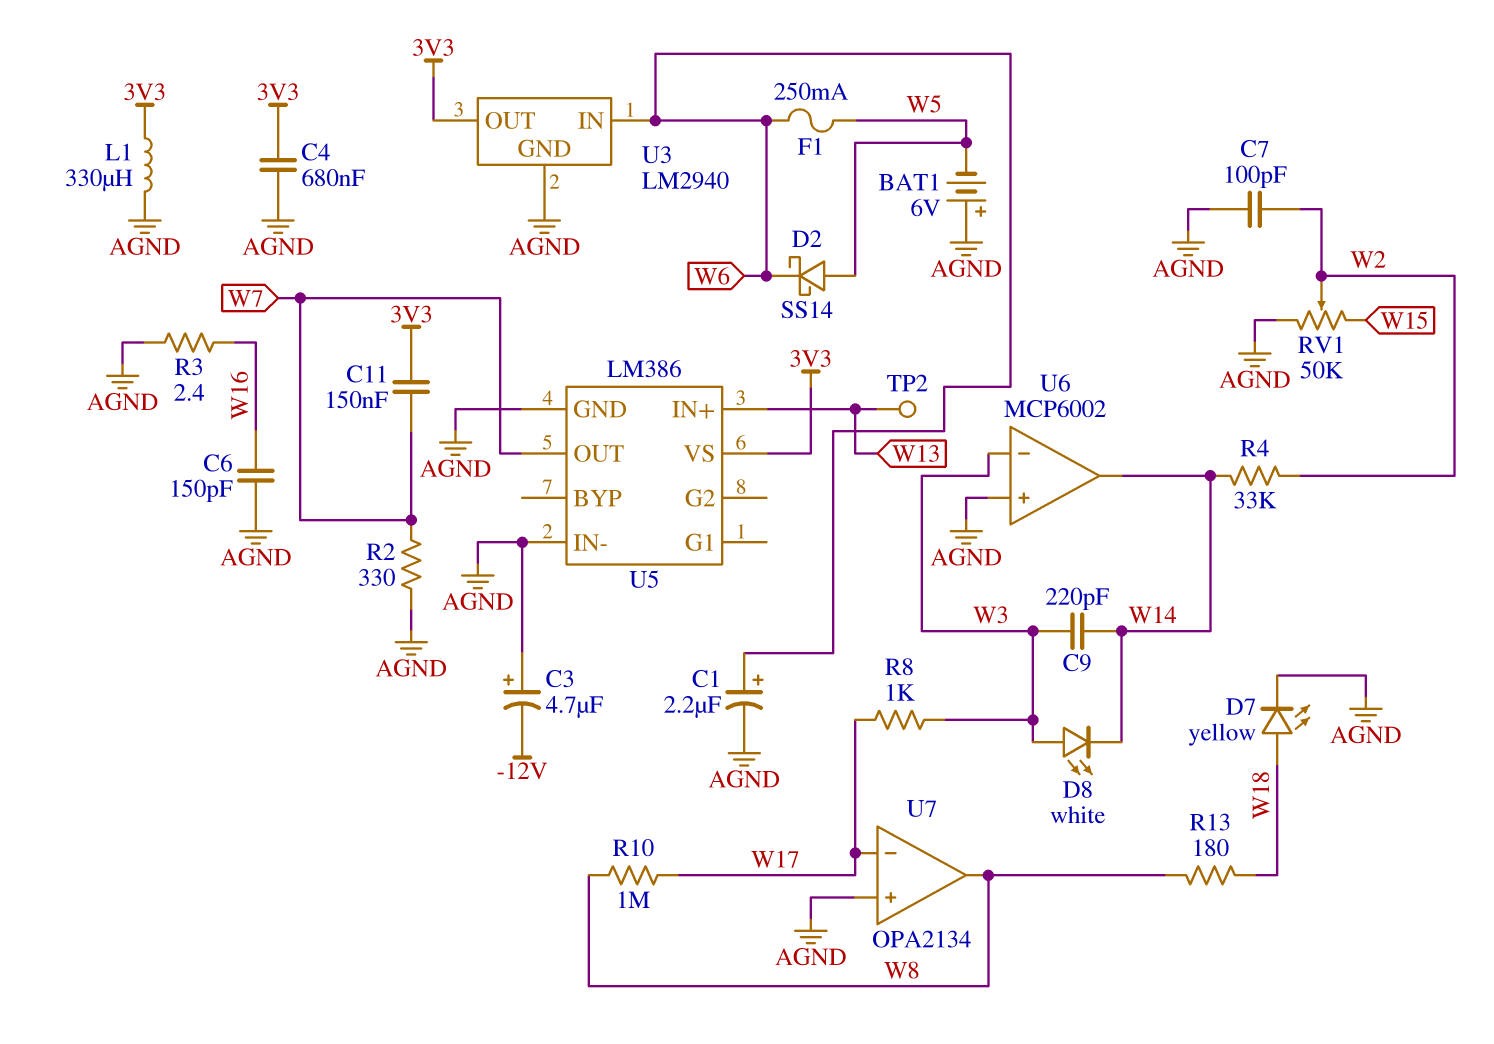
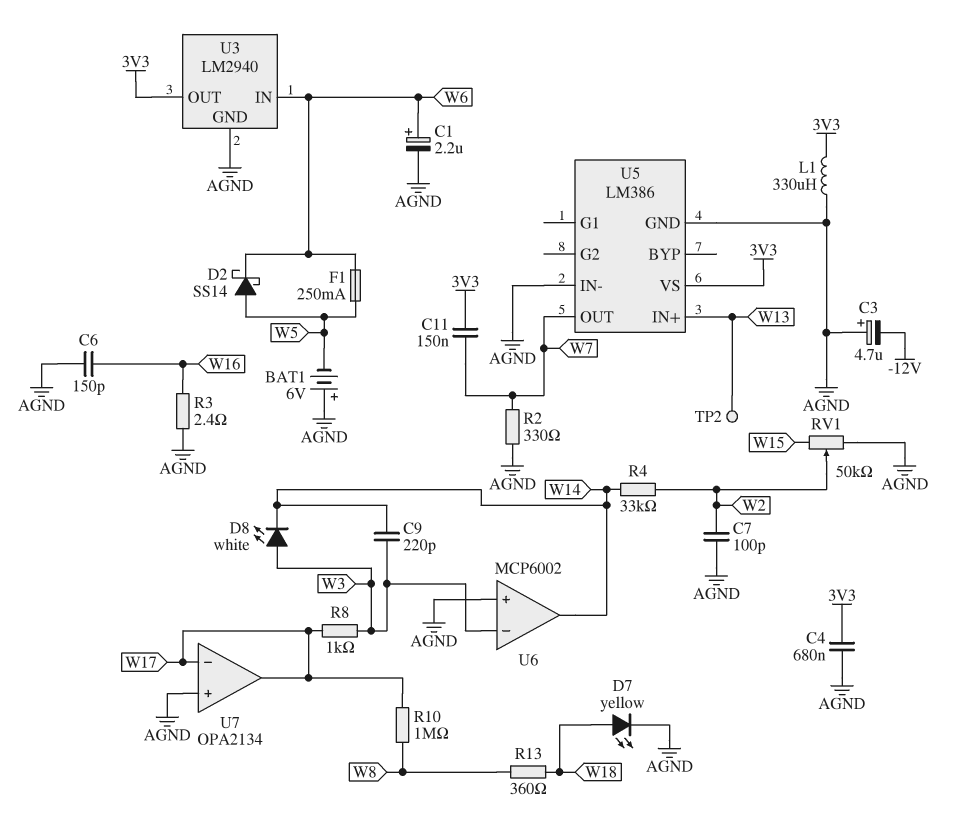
R13: 180 (W8, W18) -> 360 (W8, W18)
U7 pin out: W8 -> W17

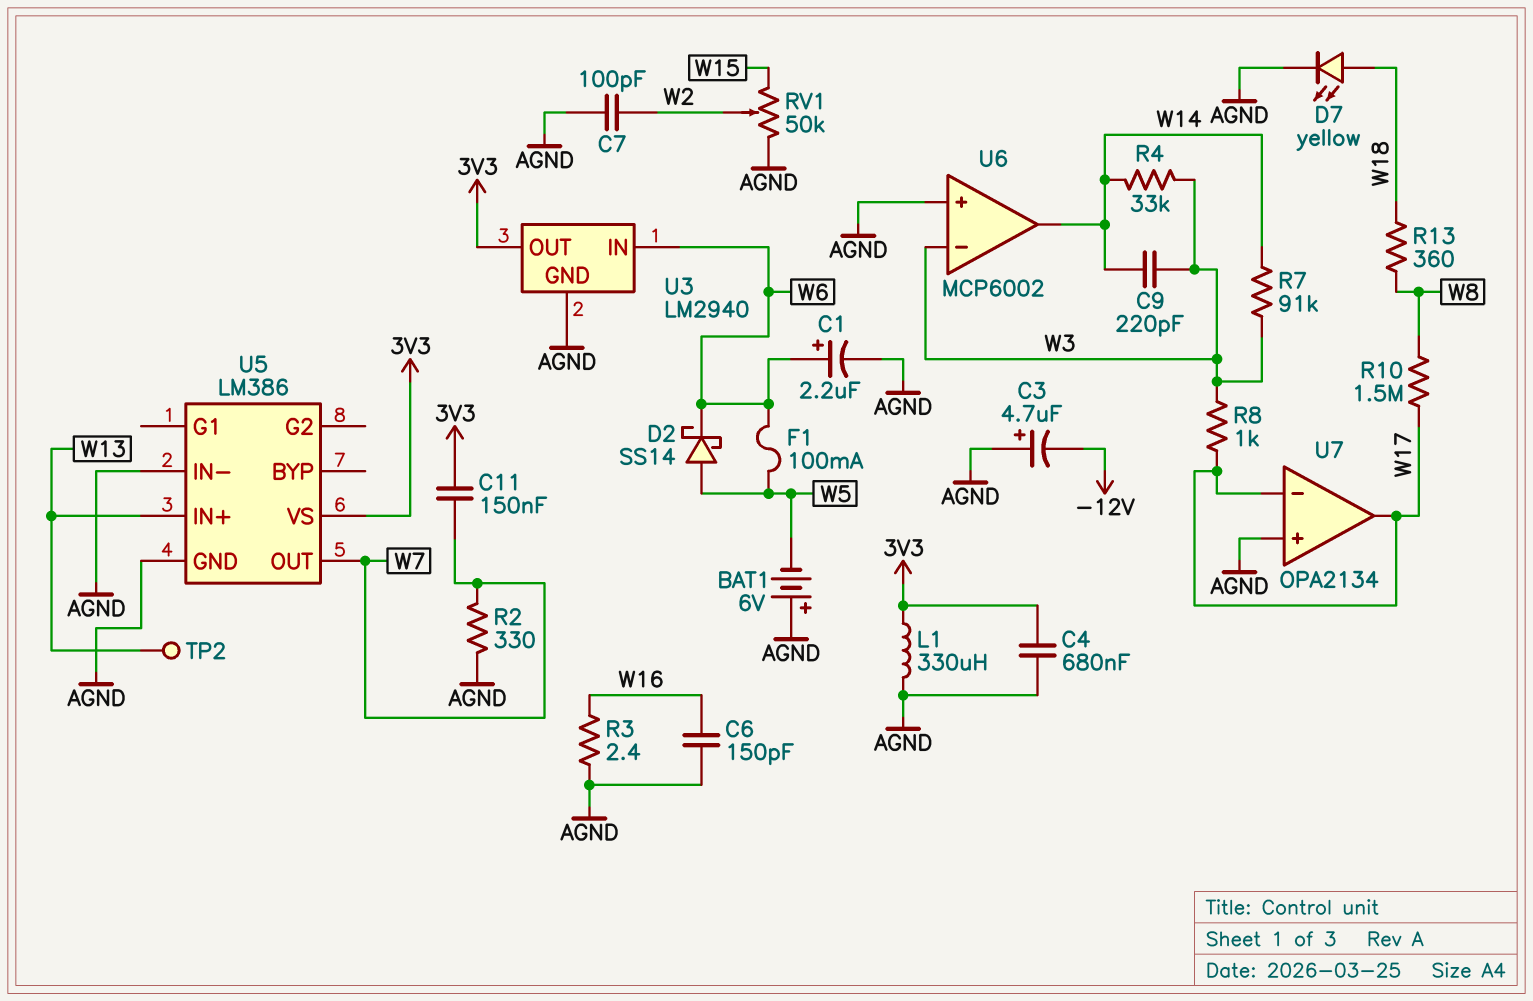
D8: LED white (A W3, K W14) -> none
F1: 250mA (W5, W6) -> 100mA (W5, W6)
R4: 33k (W2, W14) -> 33k (W3, W14)
R7: none -> 91k (W3, W14)
R10: 1M (W8, W17) -> 1.5M (W8, W17)

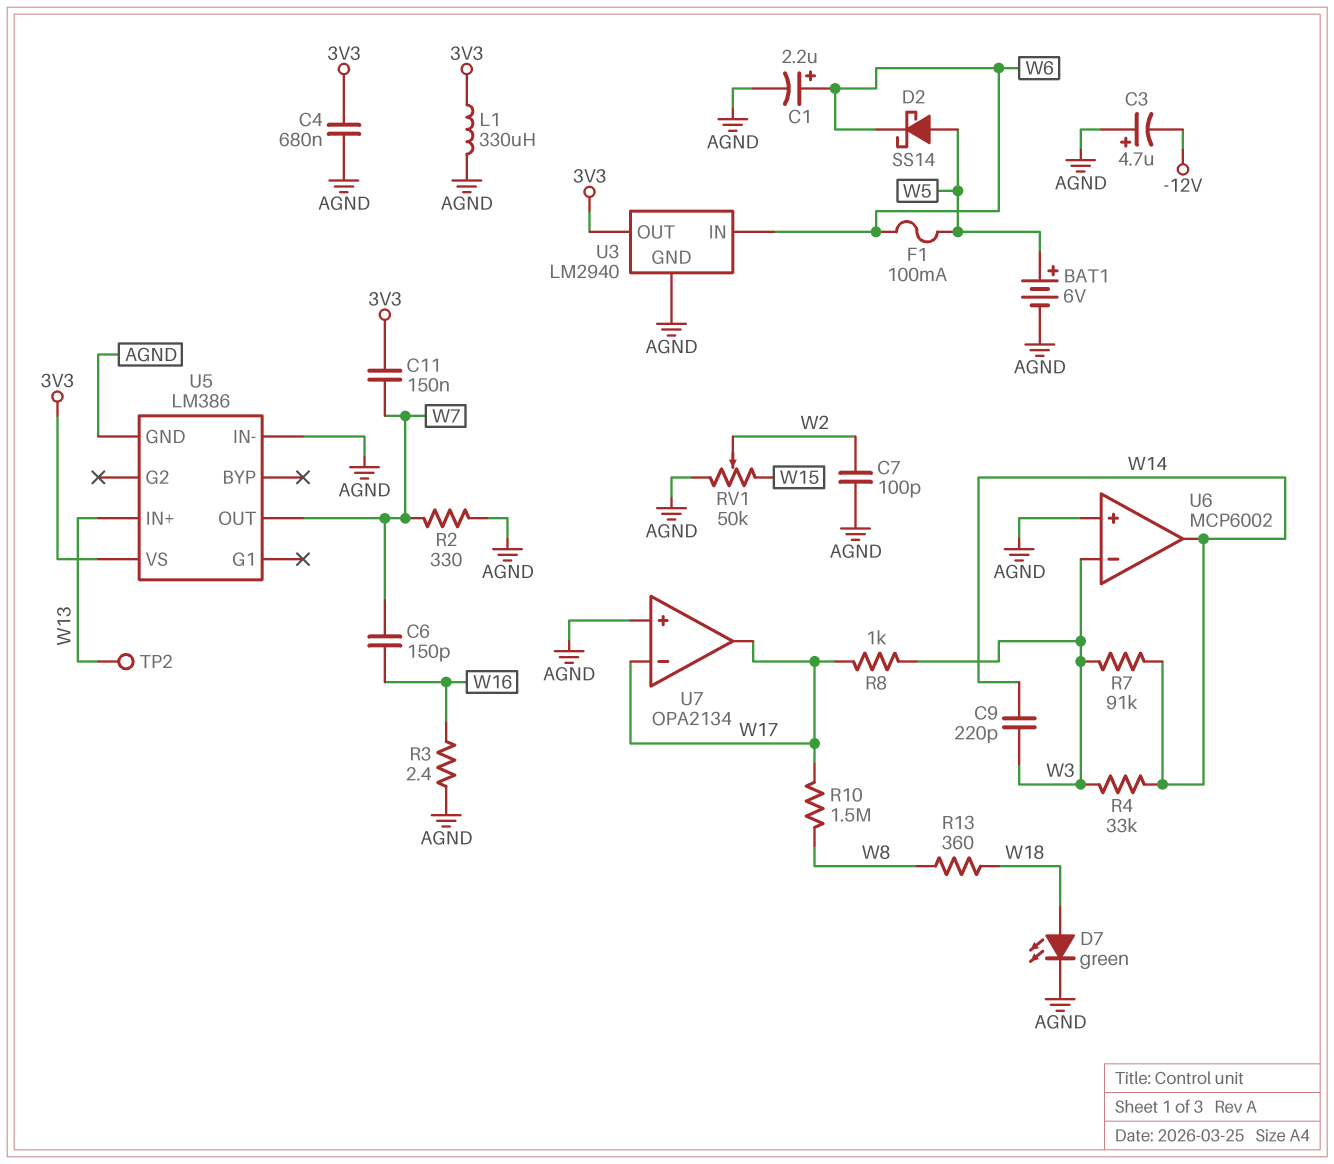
BAT1: 6V (plus AGND, minus W5) -> 6V (plus W5, minus AGND)
C6: 150pF (AGND, W16) -> 150pF (W7, W16)
D7: LED yellow (A W18, K AGND) -> LED green (A W18, K AGND)

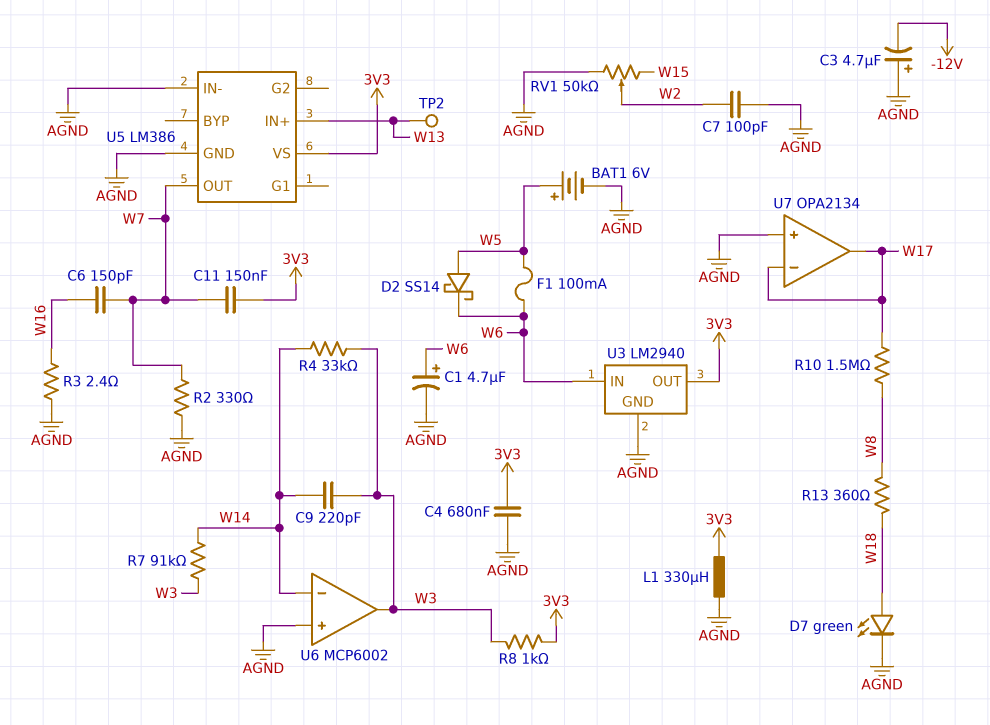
C1: 2.2uF (plus W6, minus AGND) -> 4.7uF (plus W6, minus AGND)
R8: 1k (W3, W17) -> 1k (3V3, W3)
U6 pin in-: W3 -> W14
U6 pin out: W14 -> W3

